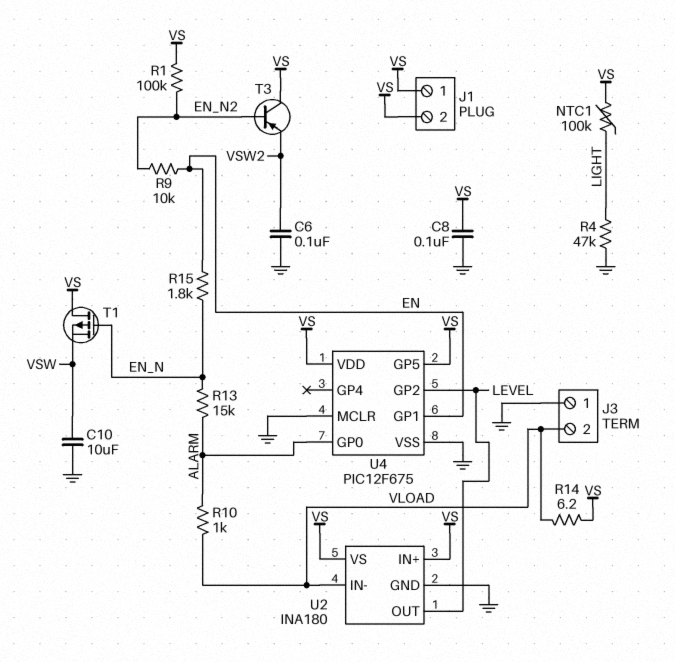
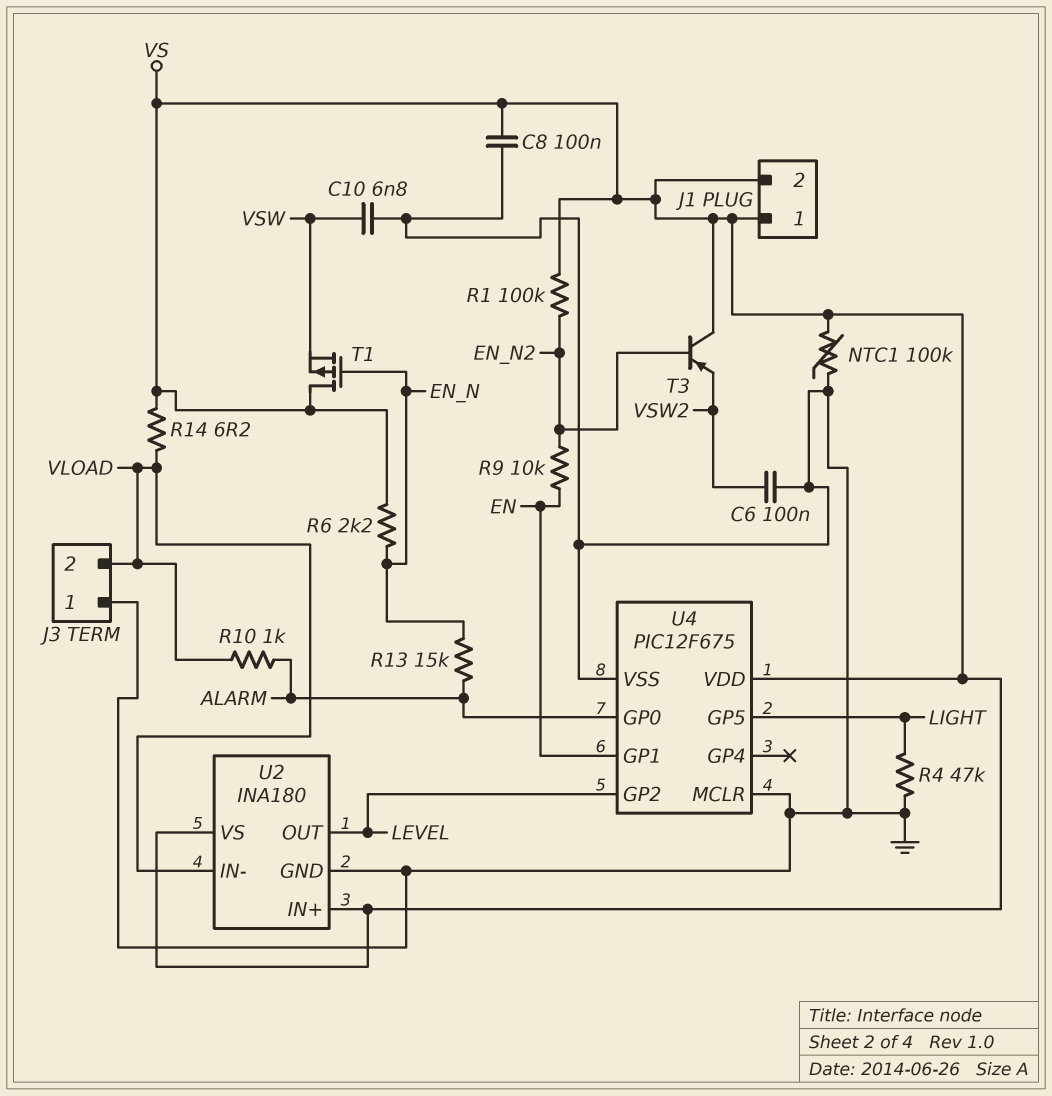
C10: 10uF (GND, VSW) -> 6.8nF (GND, VSW)
NTC1: 100k (LIGHT, VS) -> 100k (GND, VS)
R6: none -> 2.2k (EN_N, VS)
R15: 1.8k (EN, EN_N) -> none
U4 pin GP5: VS -> LIGHT

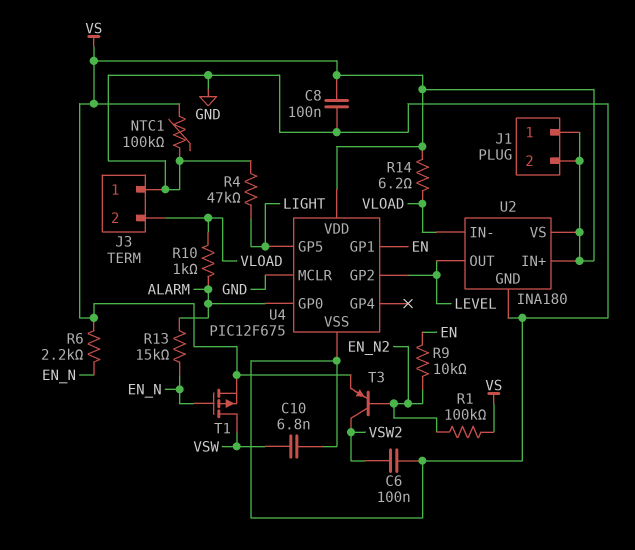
T1: PMOS (G EN_N, D VS, S VSW) -> PMOS (G EN_N, D VSW, S VS)
T3: PNP (B EN_N2, C VS, E VSW2) -> PNP (B EN_N2, C VSW2, E VS)

